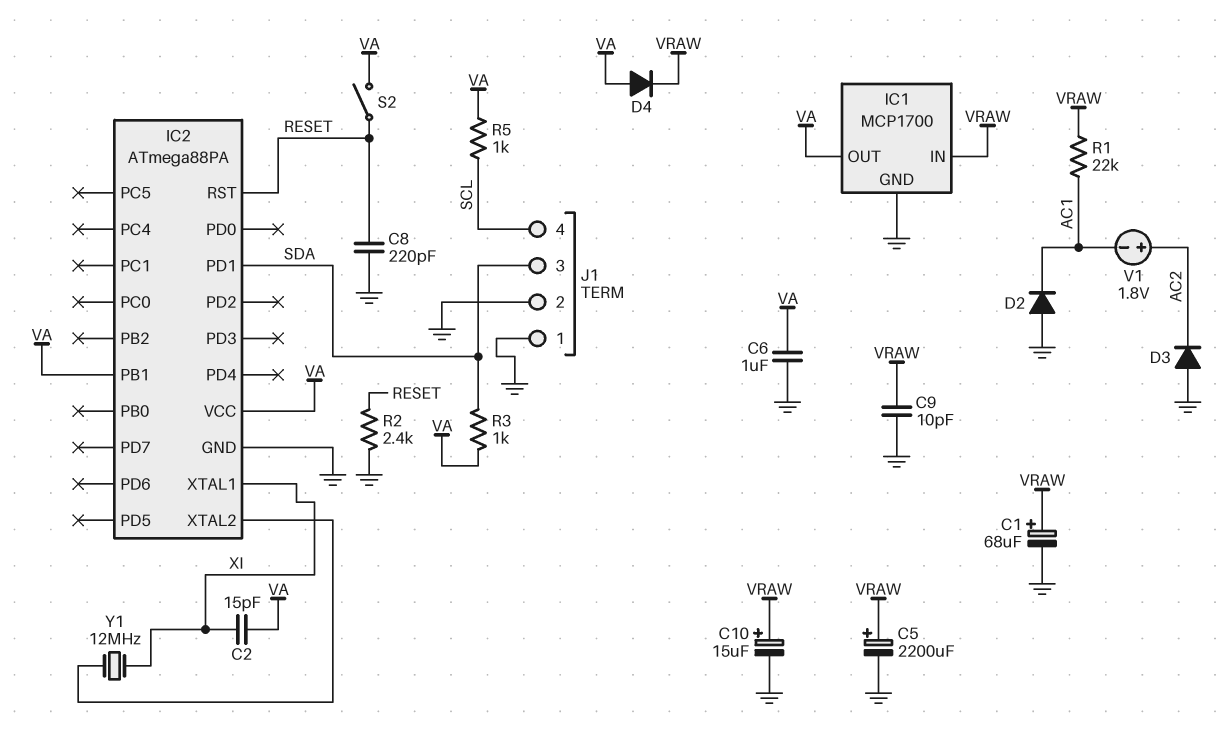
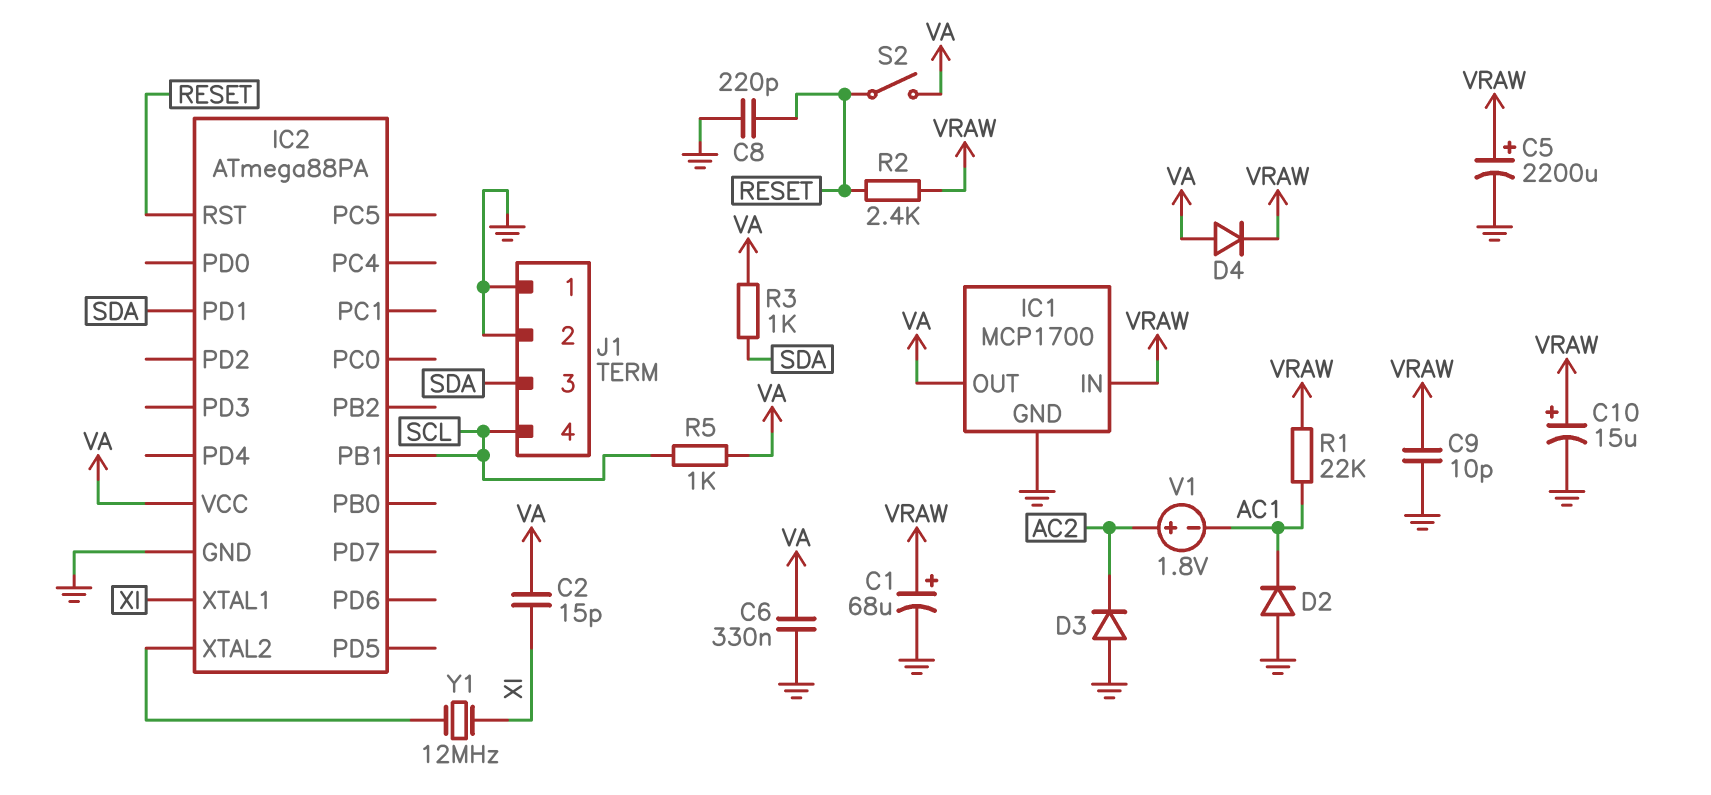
C6: 1uF (GND, VA) -> 330nF (GND, VA)
IC2 pin PB1: VA -> SCL
R2: 2.4k (GND, RESET) -> 2.4k (RESET, VRAW)

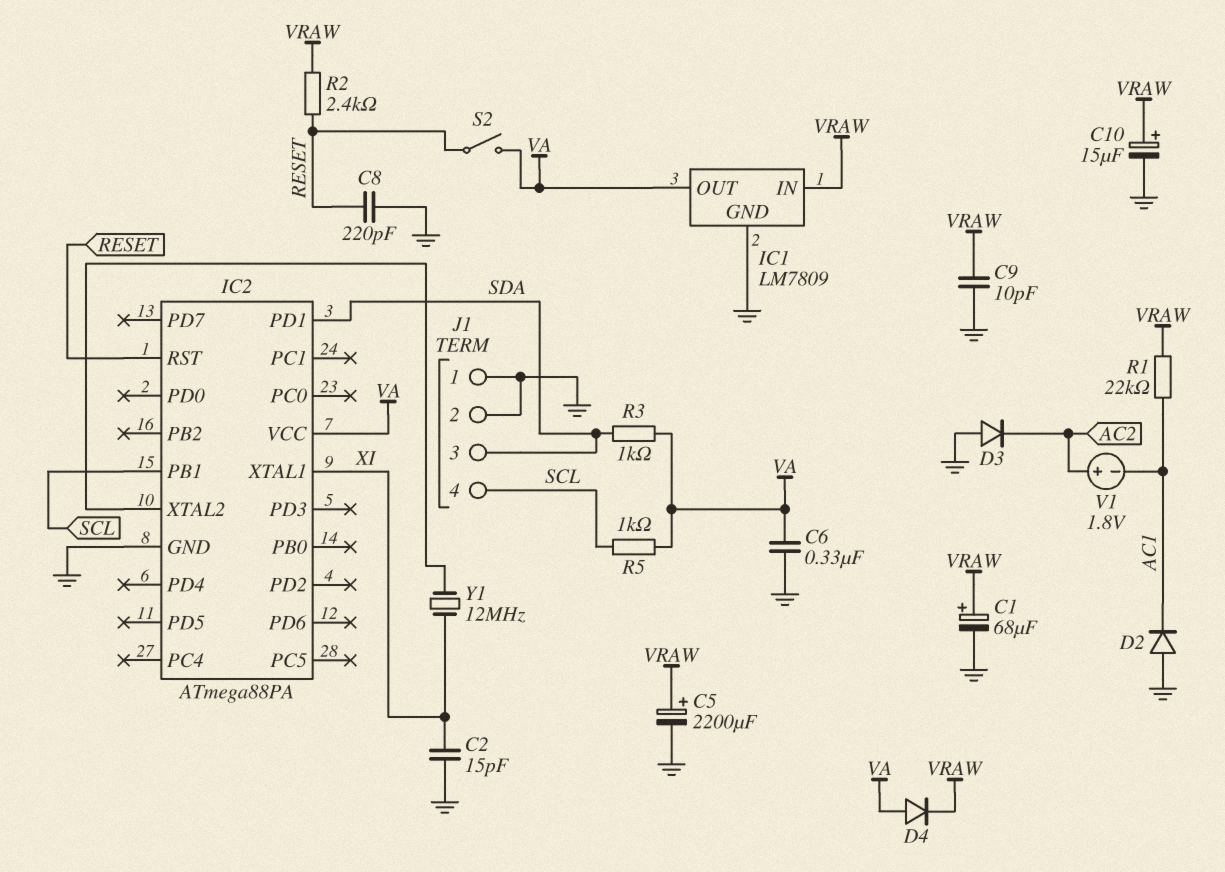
C2: 15pF (VA, XI) -> 15pF (GND, XI)
IC1: MCP1700 -> LM7809

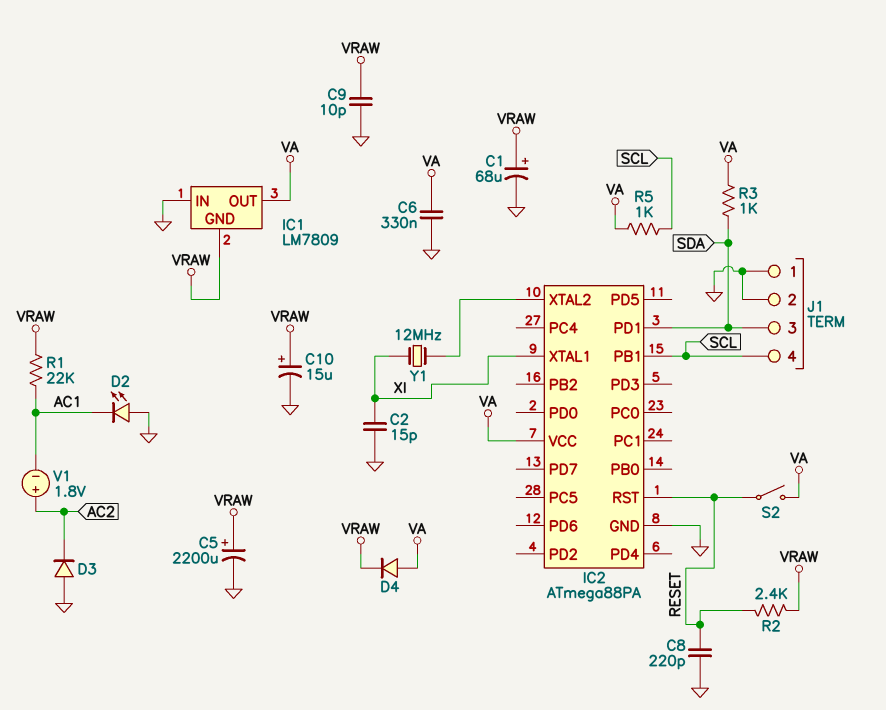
D2: diode (A GND, K AC1) -> LED (A GND, K AC1)
IC1 pin GND: GND -> VRAW
IC1 pin IN: VRAW -> GND

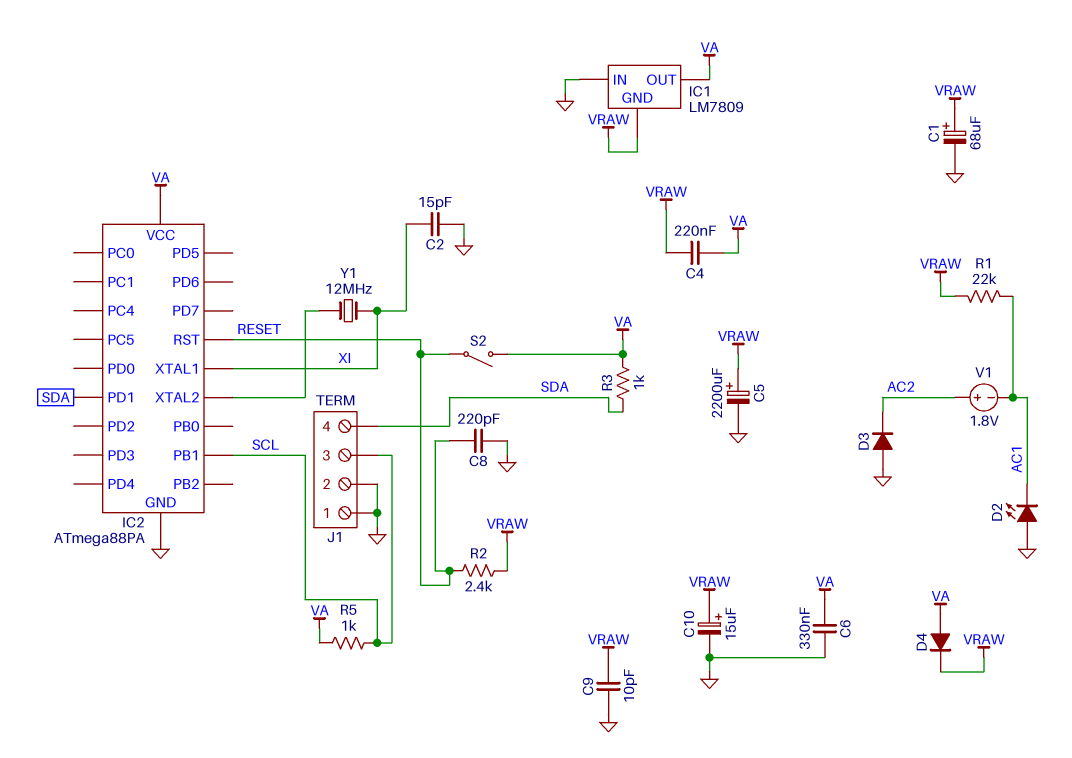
C4: none -> 220nF (VA, VRAW)
J1 pin 3: SDA -> SCL
J1 pin 4: SCL -> SDA

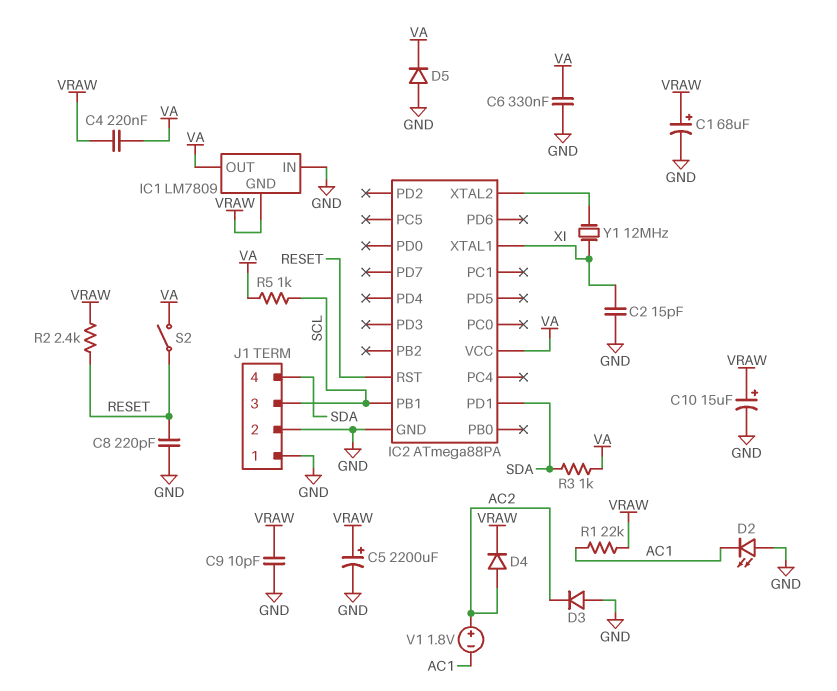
D4: diode (A VA, K VRAW) -> diode (A AC2, K VRAW)
D5: none -> diode (A GND, K VA)

